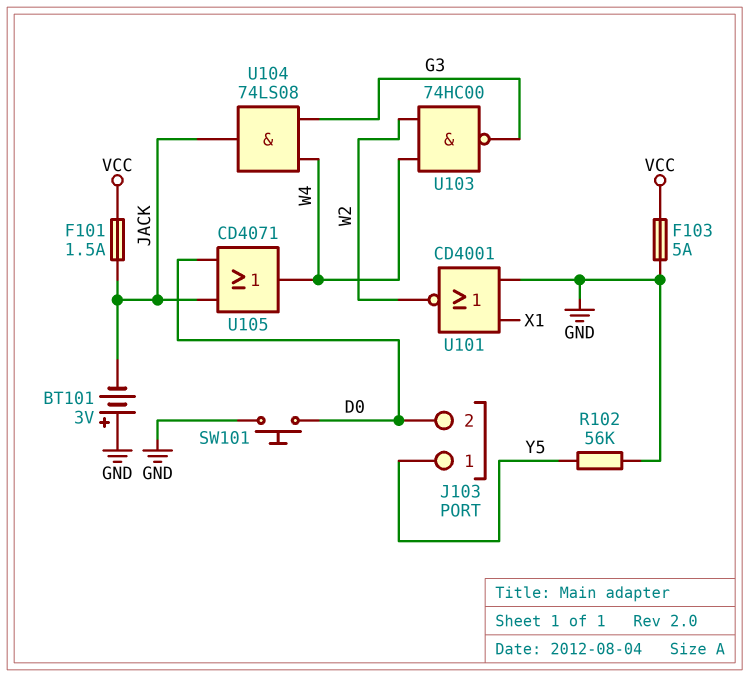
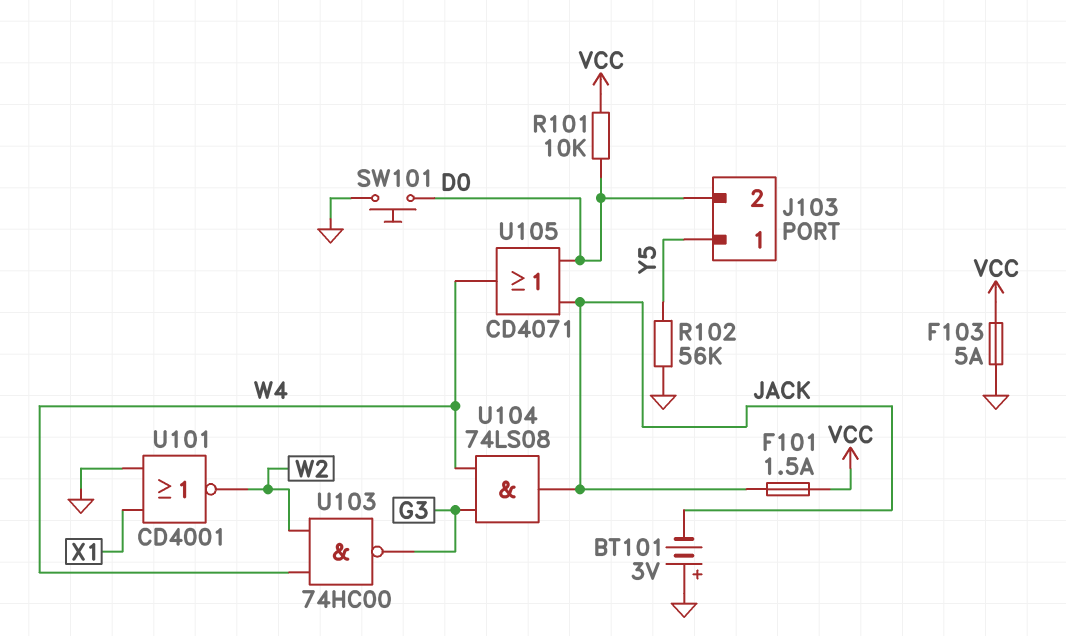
R101: none -> 10k (D0, VCC)

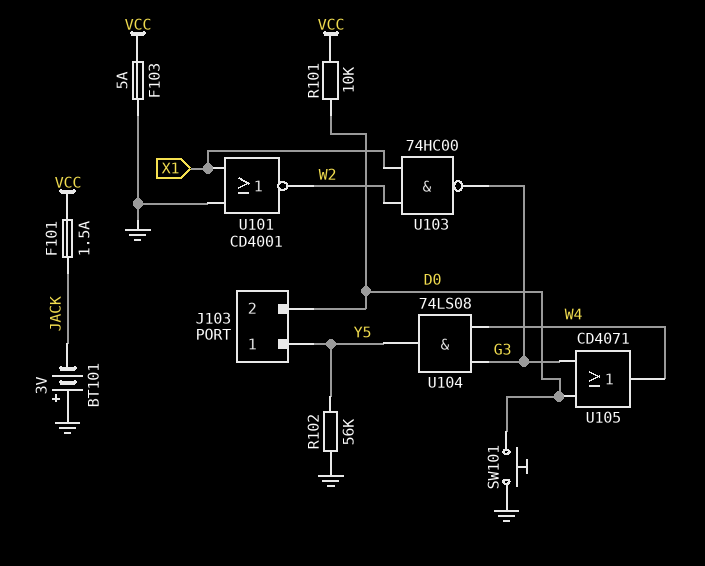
U103: NAND 74HC00 (in W2, in W4, out G3) -> NAND 74HC00 (in W2, in X1, out G3)
U104: AND 74LS08 (in G3, in W4, out JACK) -> AND 74LS08 (in G3, in W4, out Y5)
U105: OR CD4071 (in D0, in JACK, out W4) -> OR CD4071 (in D0, in G3, out W4)

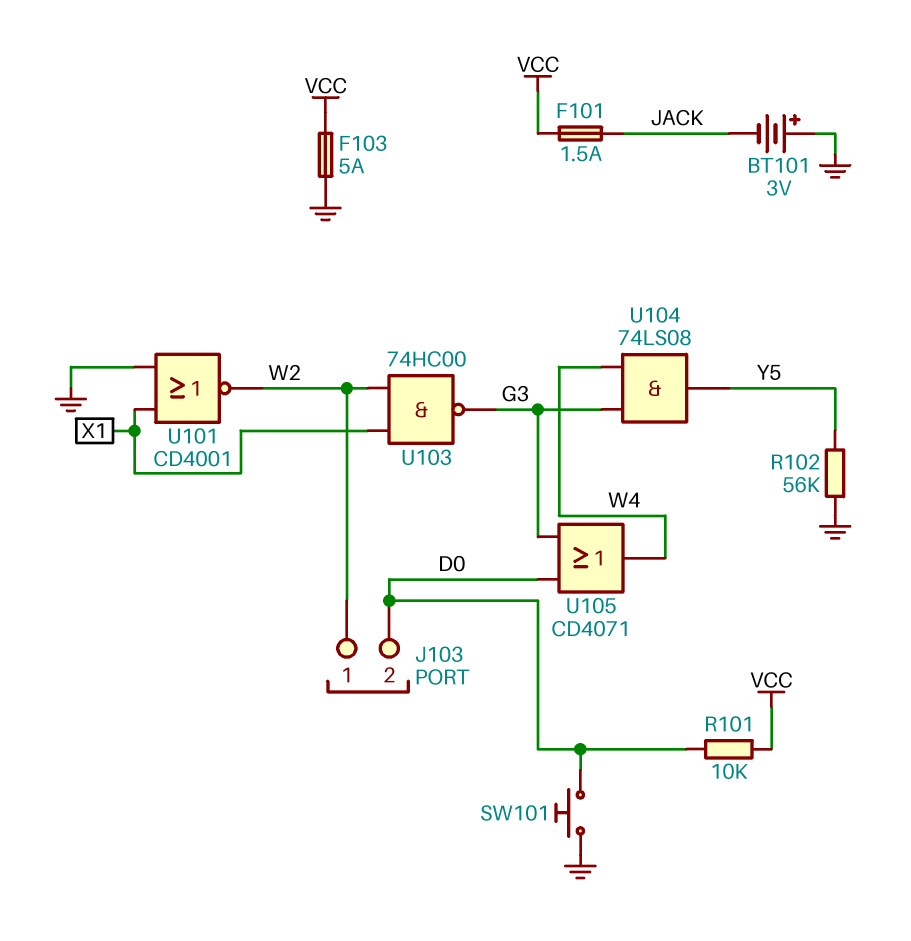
J103 pin 1: Y5 -> W2

